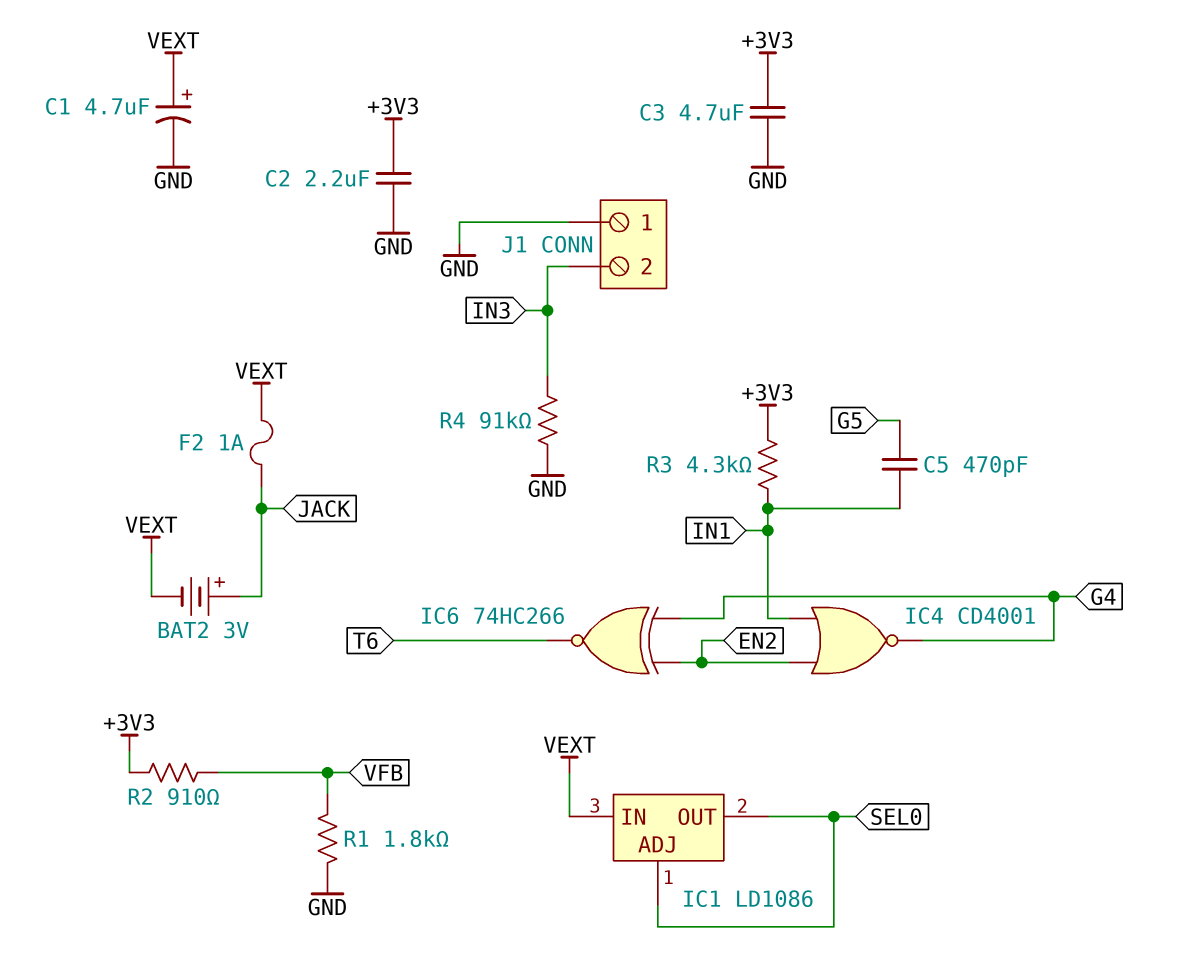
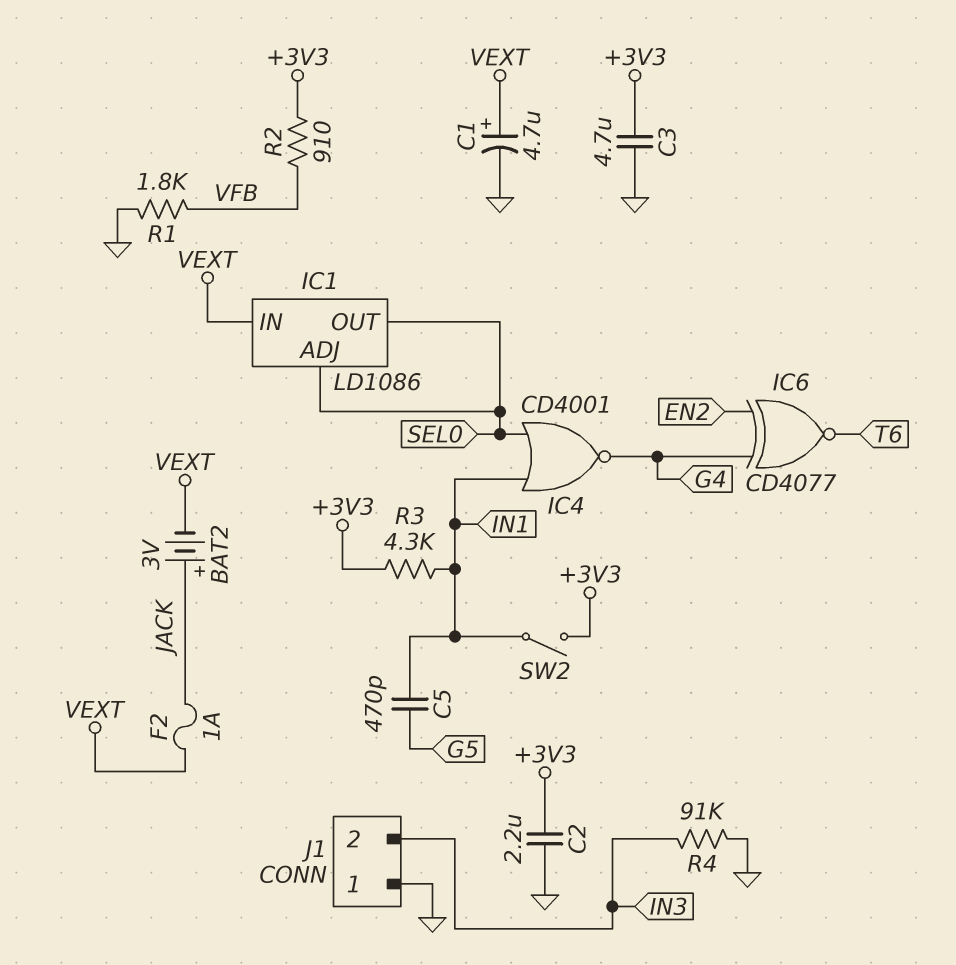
IC4: NOR CD4001 (in EN2, in IN1, out G4) -> NOR CD4001 (in IN1, in SEL0, out G4)
IC6: XNOR 74HC266 (in EN2, in G4, out T6) -> XNOR CD4077 (in EN2, in G4, out T6)
SW2: none -> switch (+3V3, IN1)

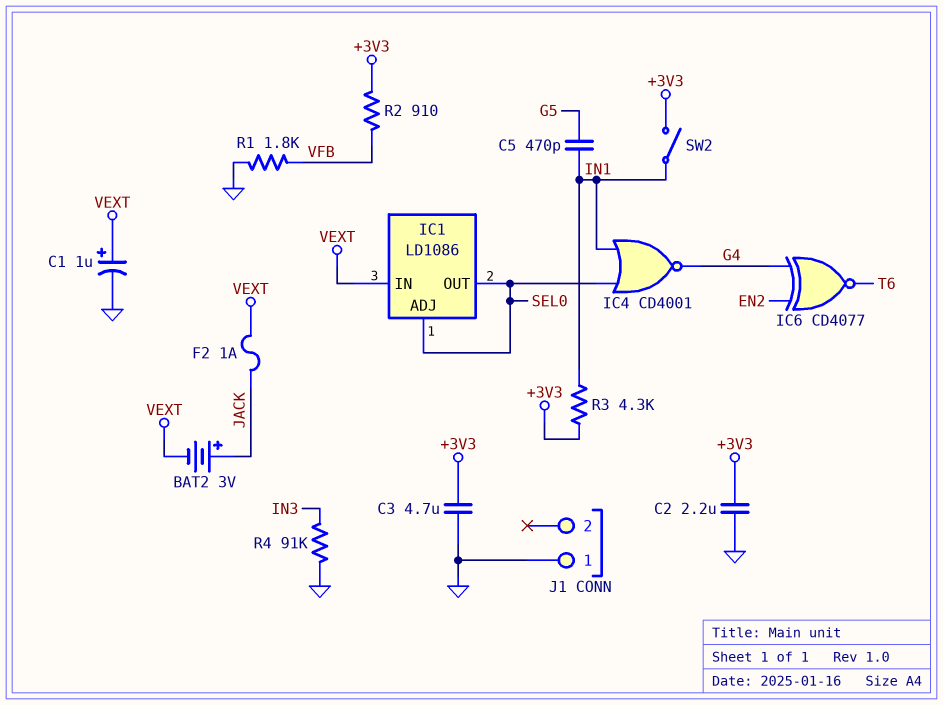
C1: 4.7uF (plus VEXT, minus GND) -> 1uF (plus VEXT, minus GND)
J1 pin 2: IN3 -> none

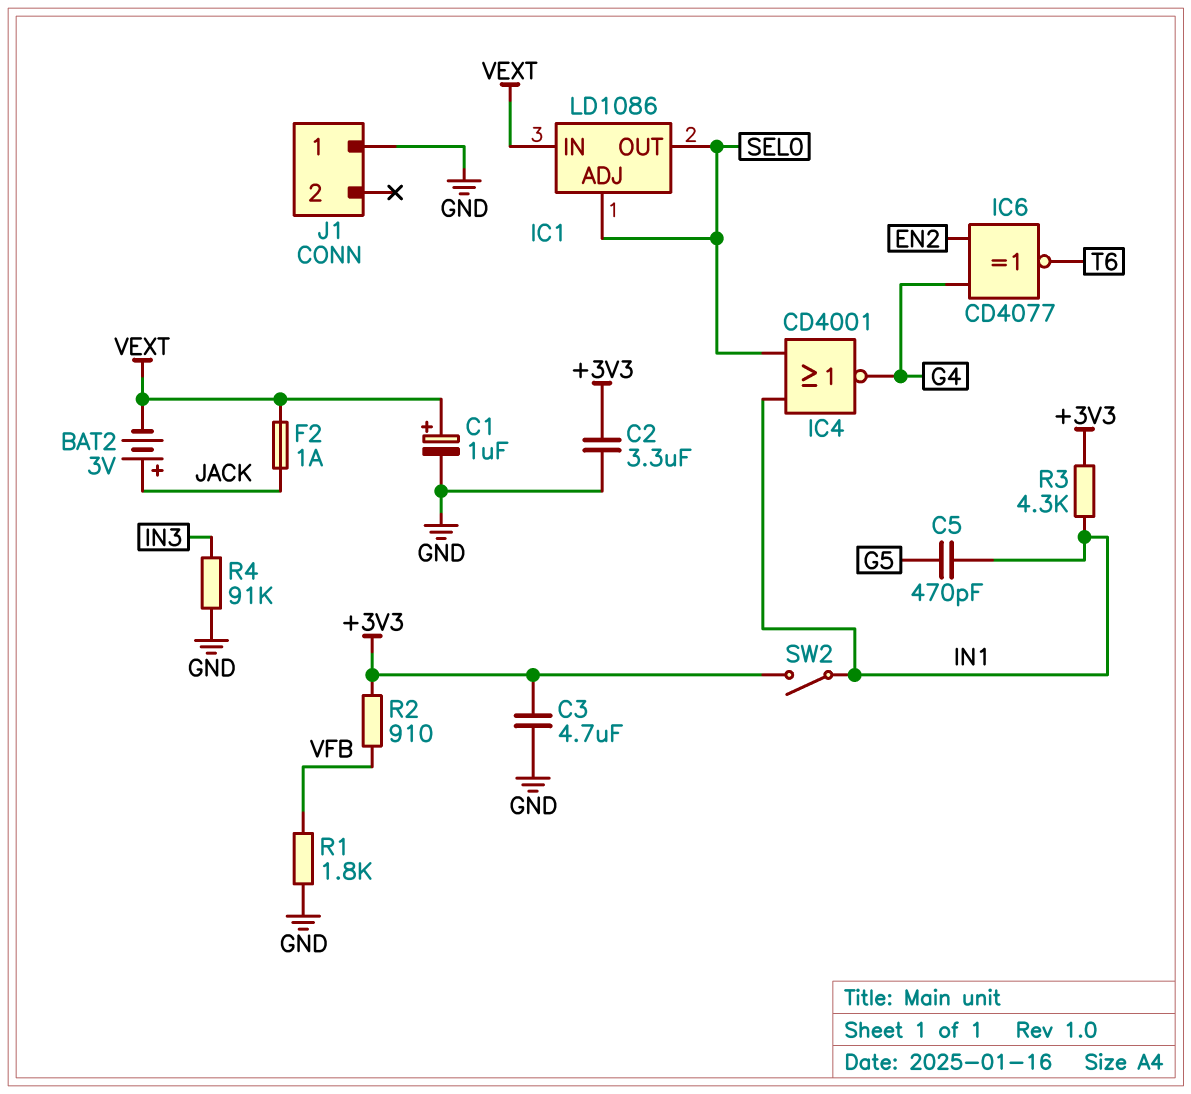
C2: 2.2uF (+3V3, GND) -> 3.3uF (+3V3, GND)

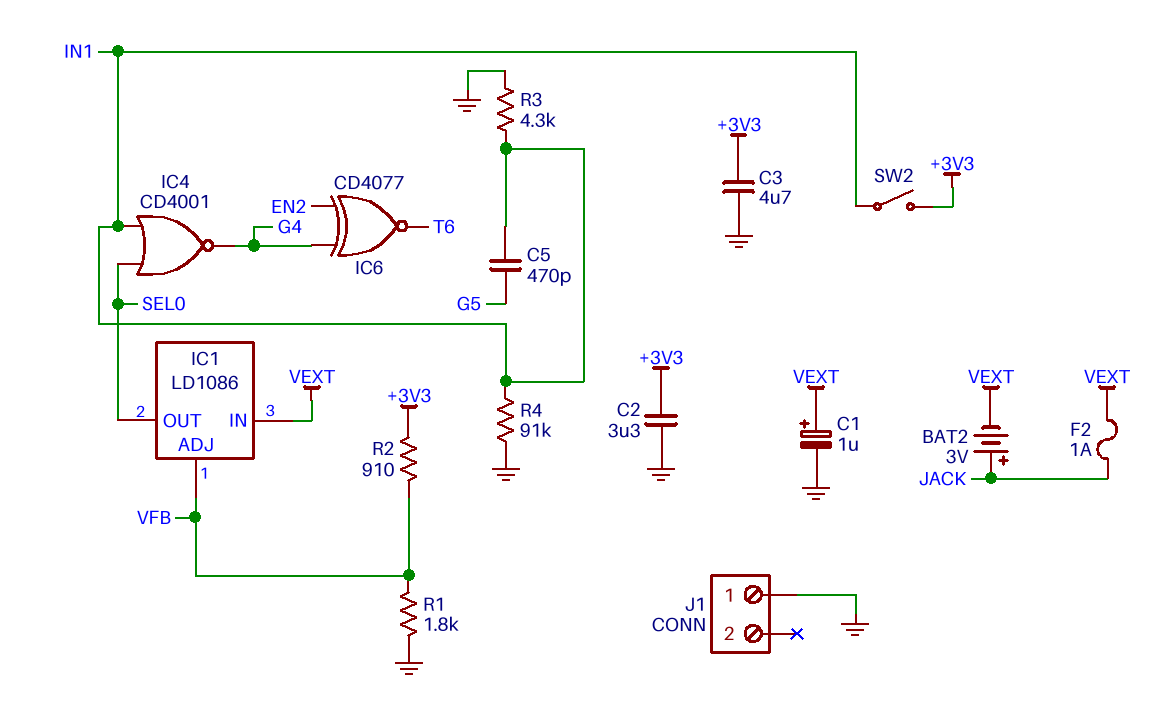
IC1 pin ADJ: SEL0 -> VFB
R3: 4.3k (+3V3, IN1) -> 4.3k (GND, IN1)
R4: 91k (GND, IN3) -> 91k (GND, IN1)

